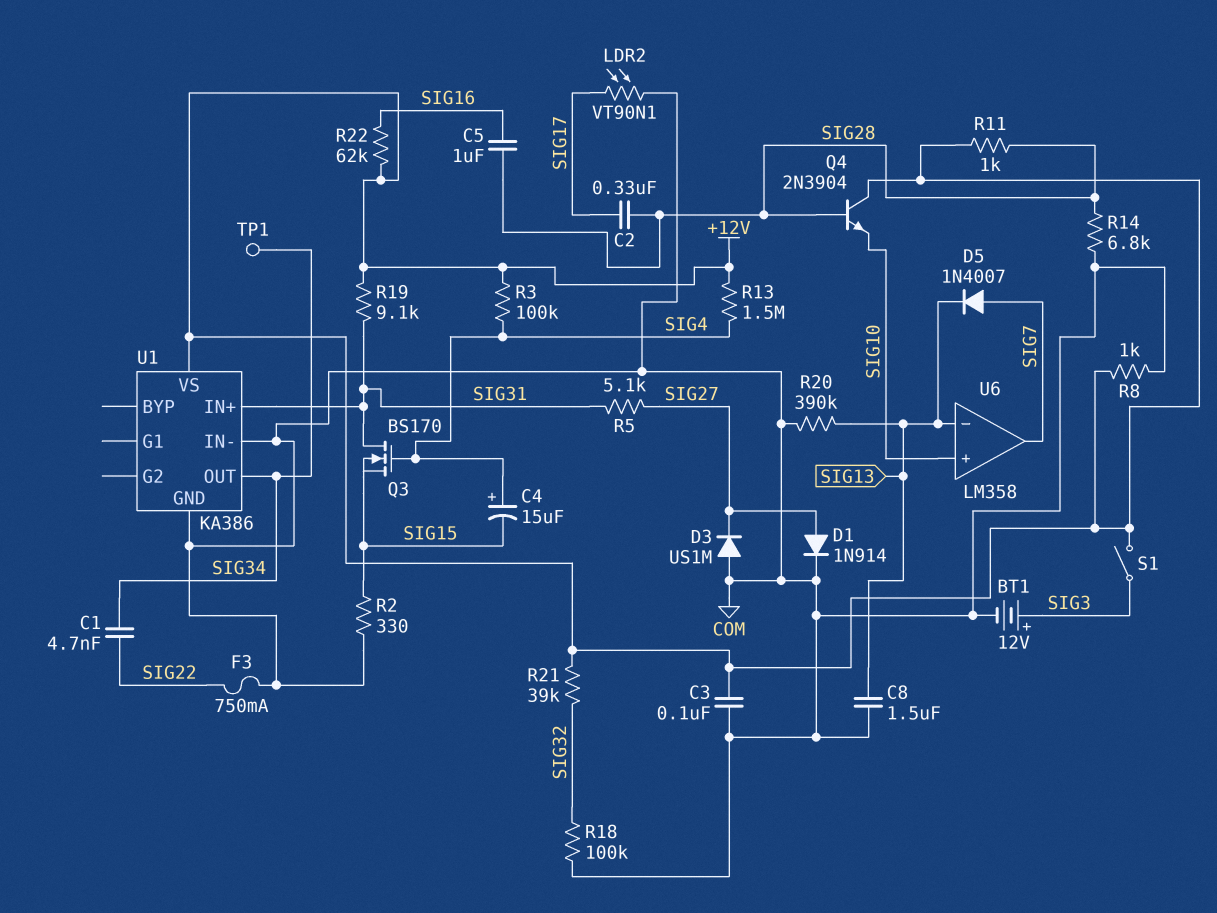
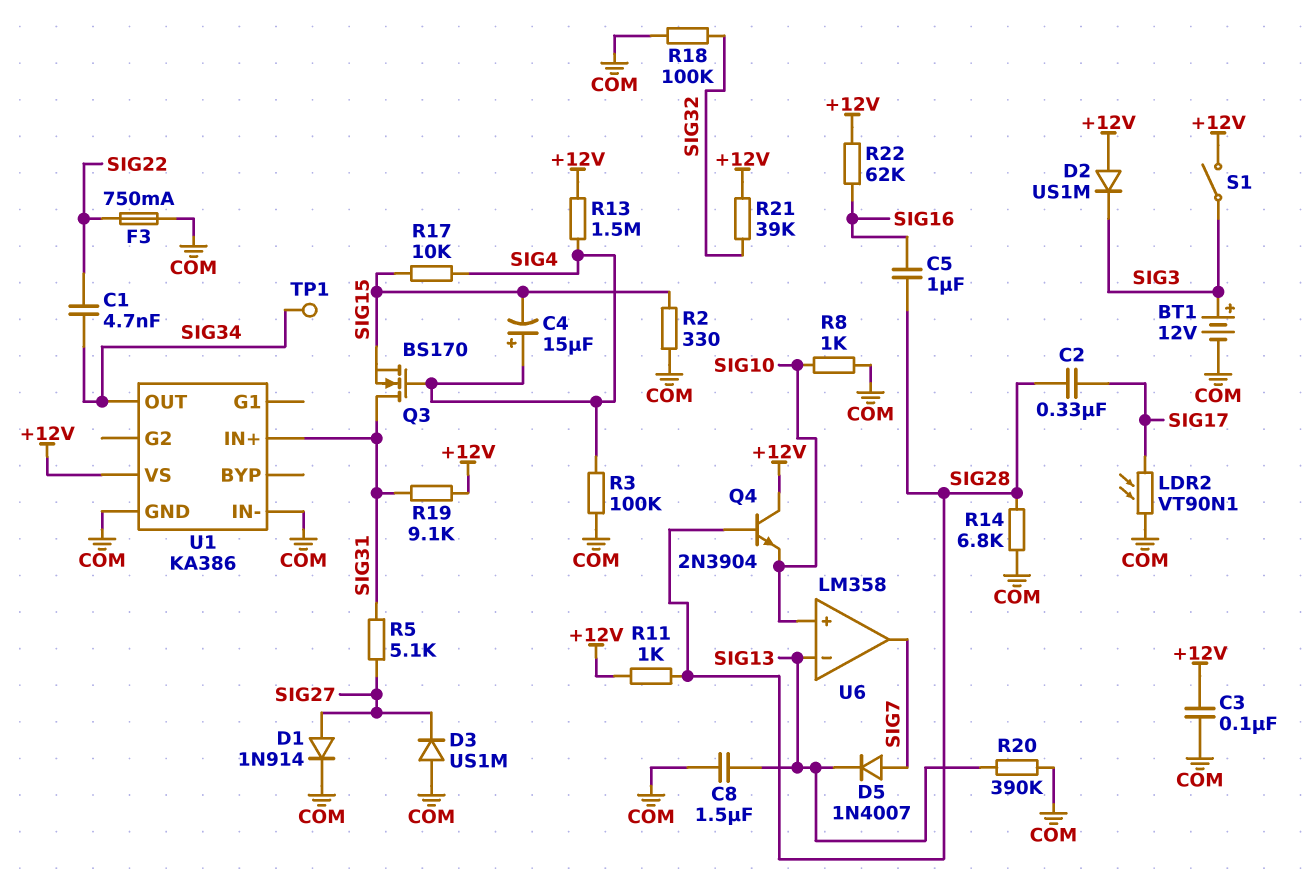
D2: none -> diode US1M (A +12V, K SIG3)
R3: 100k (+12V, SIG4) -> 100k (COM, SIG4)
R8: 1k (+12V, COM) -> 1k (COM, SIG10)
R17: none -> 10k (SIG4, SIG15)

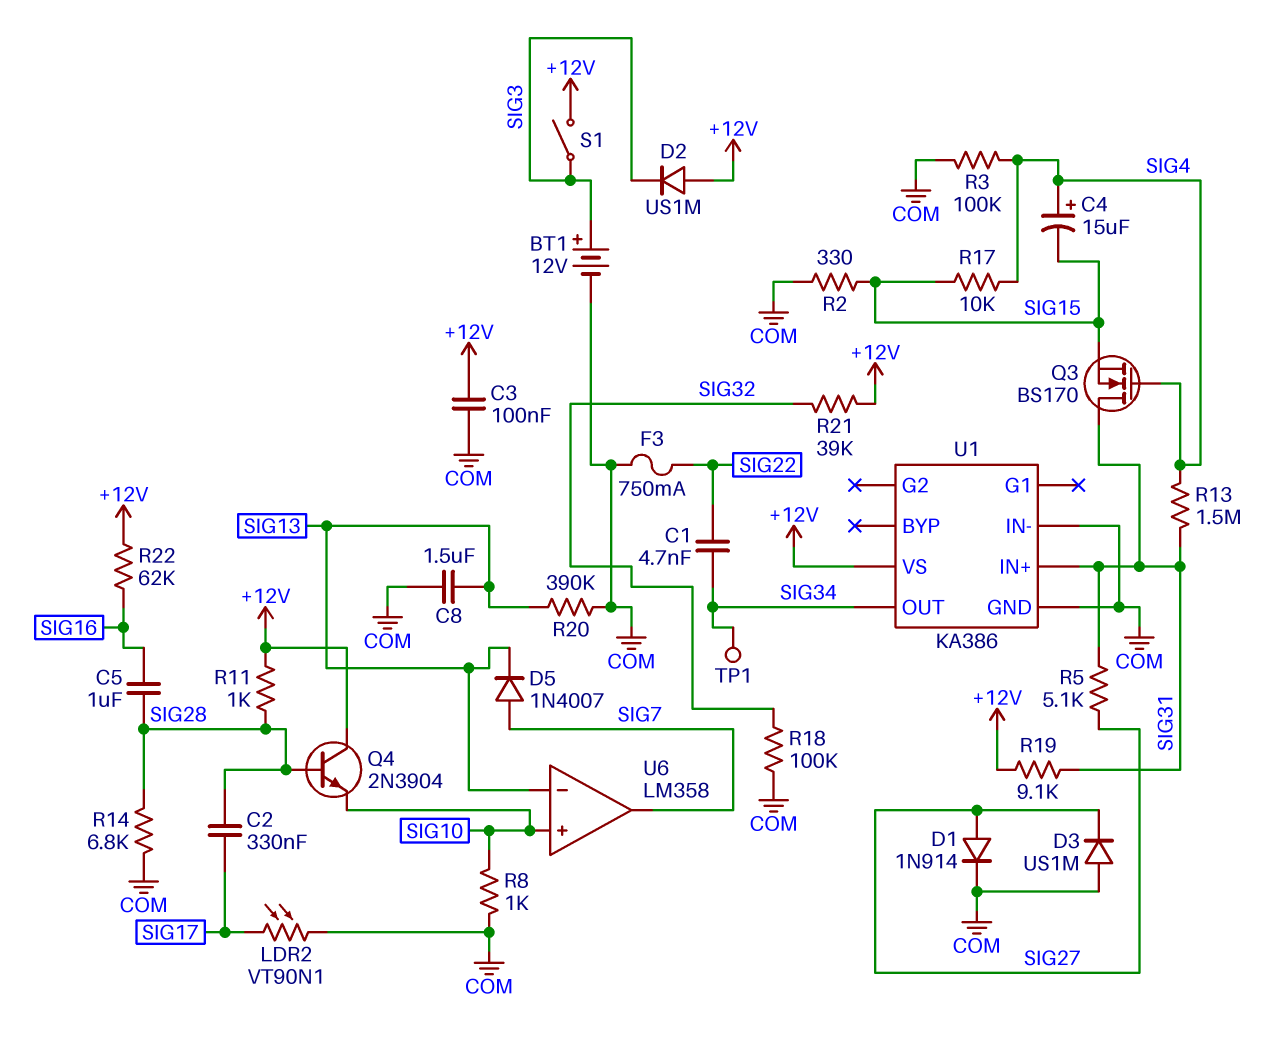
R13: 1.5M (+12V, SIG4) -> 1.5M (SIG4, SIG31)

